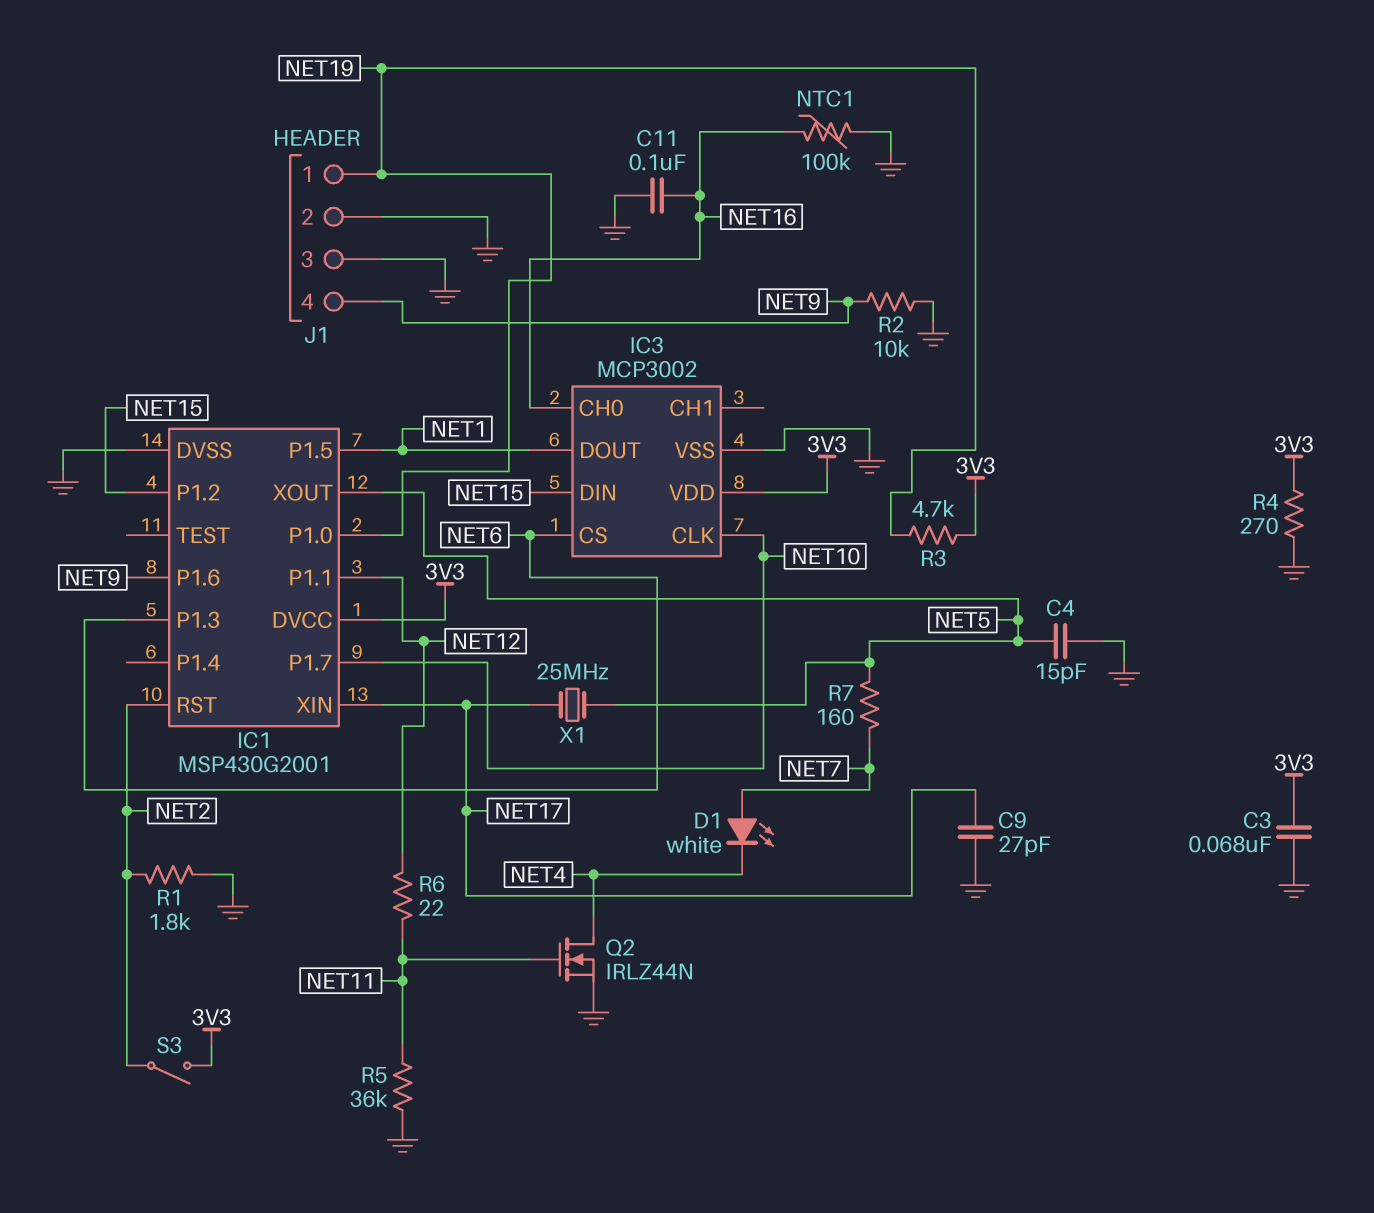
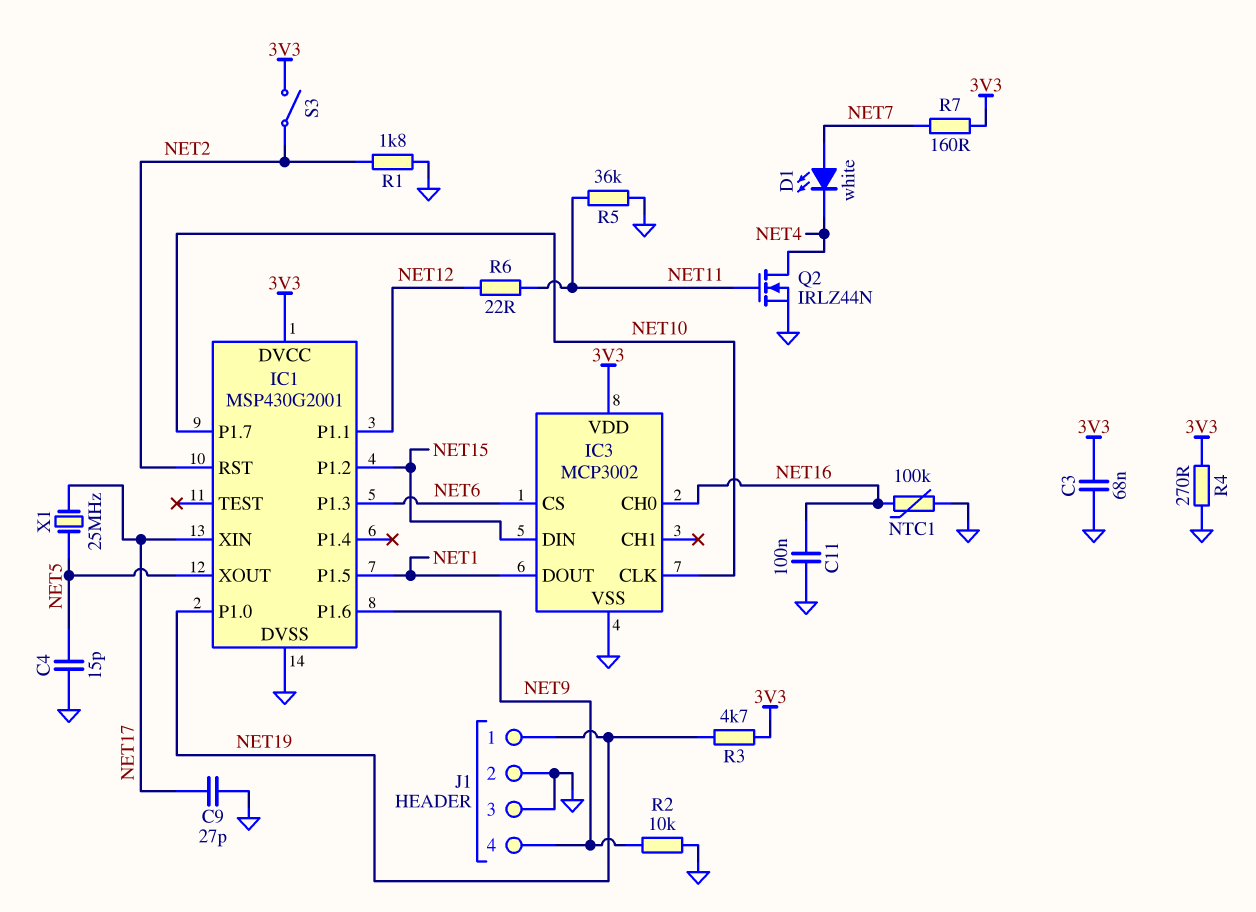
R7: 160 (NET5, NET7) -> 160 (3V3, NET7)

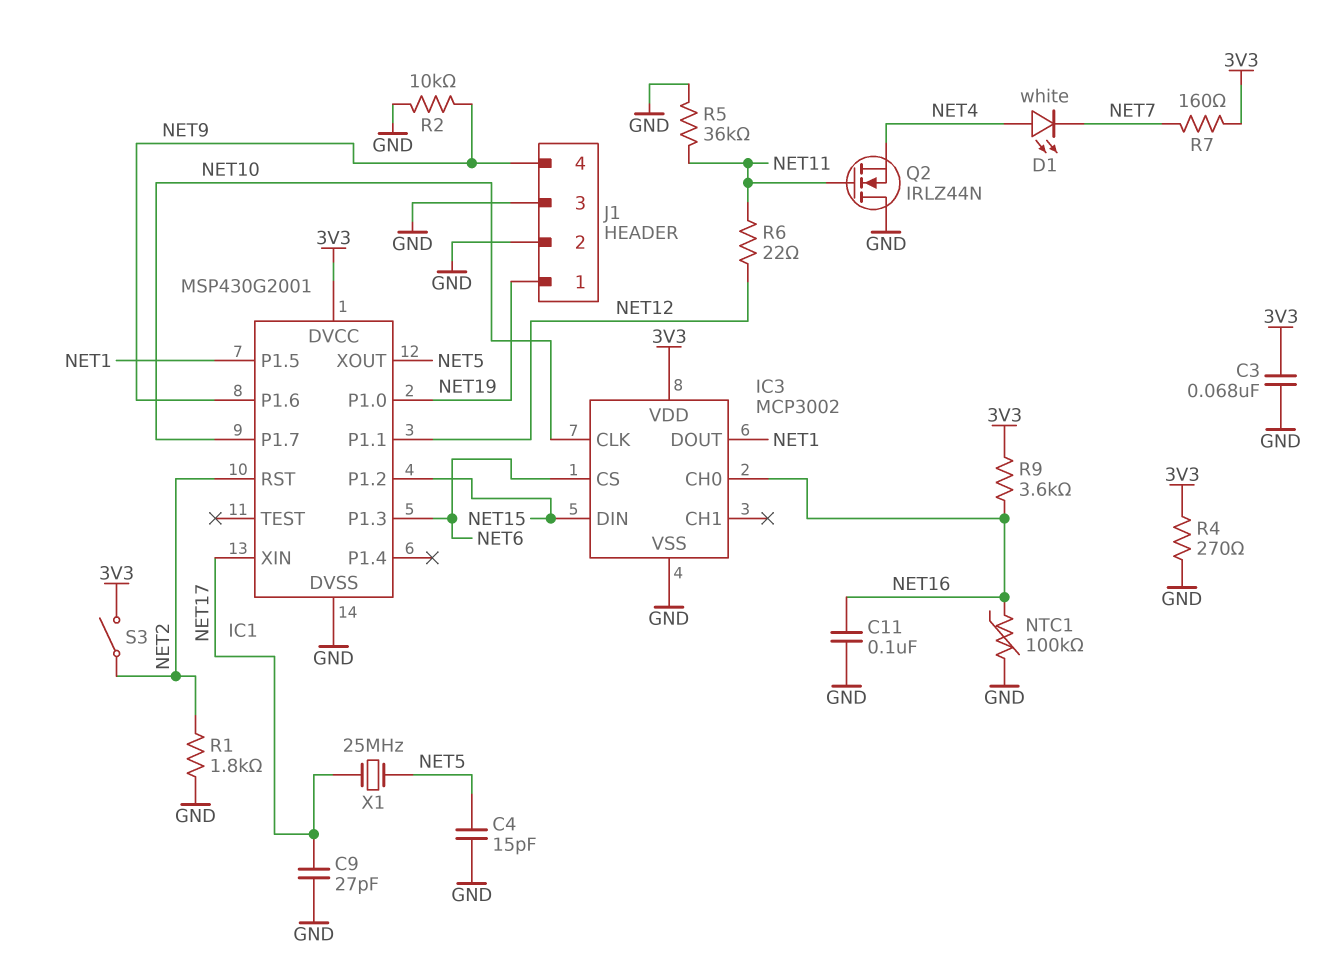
D1: LED white (A NET7, K NET4) -> LED white (A NET4, K NET7)
Q2: NMOS IRLZ44N (G NET11, D NET4, S GND) -> NMOS IRLZ44N (G NET11, D GND, S NET4)
R3: 4.7k (3V3, NET19) -> none
R9: none -> 3.6k (3V3, NET16)

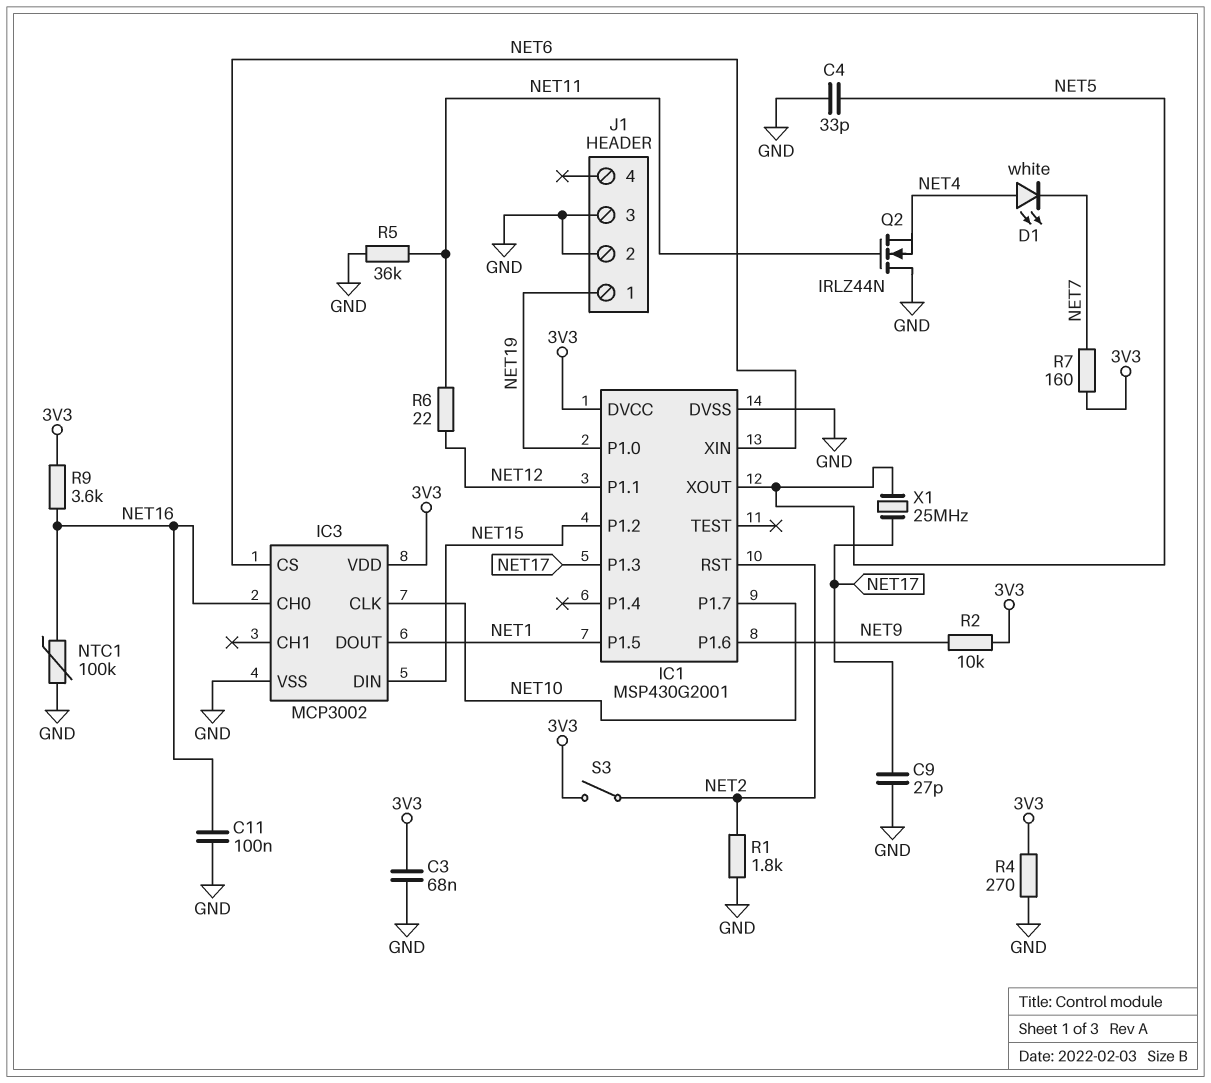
C4: 15pF (GND, NET5) -> 33pF (GND, NET5)
IC1 pin P1.3: NET6 -> NET17
IC1 pin XIN: NET17 -> NET6
J1 pin 4: NET9 -> none
R2: 10k (GND, NET9) -> 10k (3V3, NET9)

